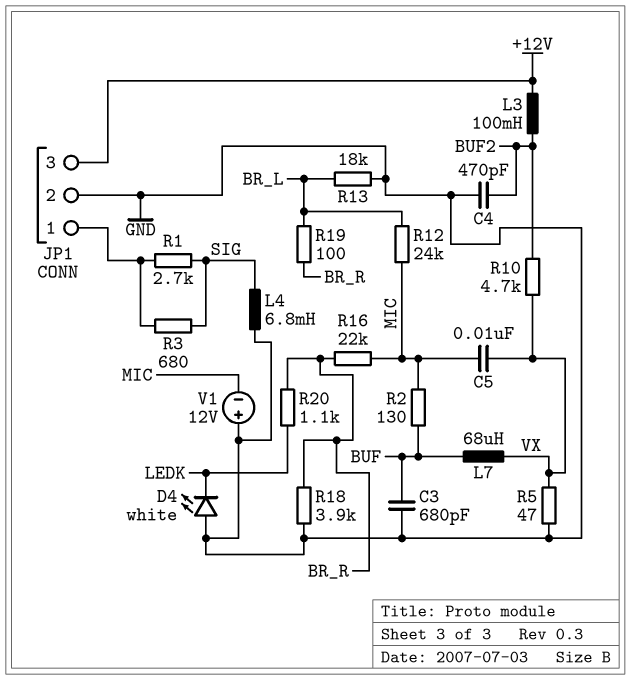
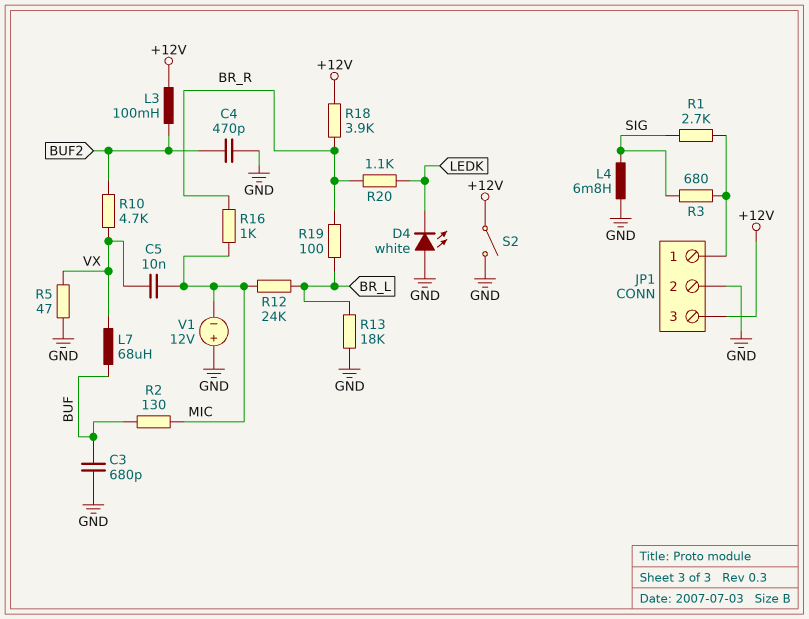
R16: 22k (BR_R, MIC) -> 1k (BR_R, MIC)
R18: 3.9k (BR_R, GND) -> 3.9k (+12V, BR_R)
S2: none -> switch (+12V, GND)

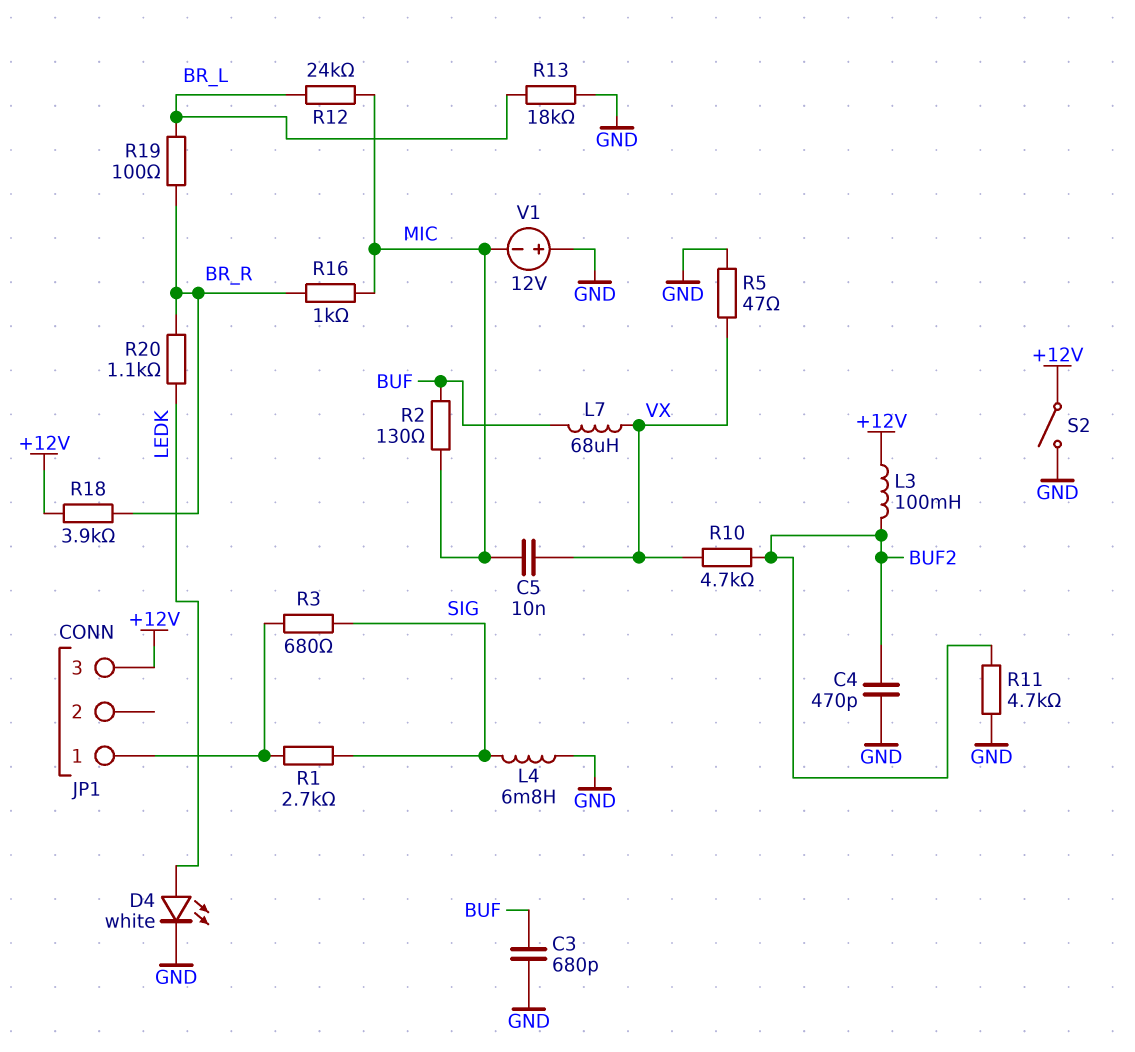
D4: LED white (A GND, K LEDK) -> LED white (A LEDK, K GND)
JP1 pin 2: GND -> none
R11: none -> 4.7k (BUF2, GND)

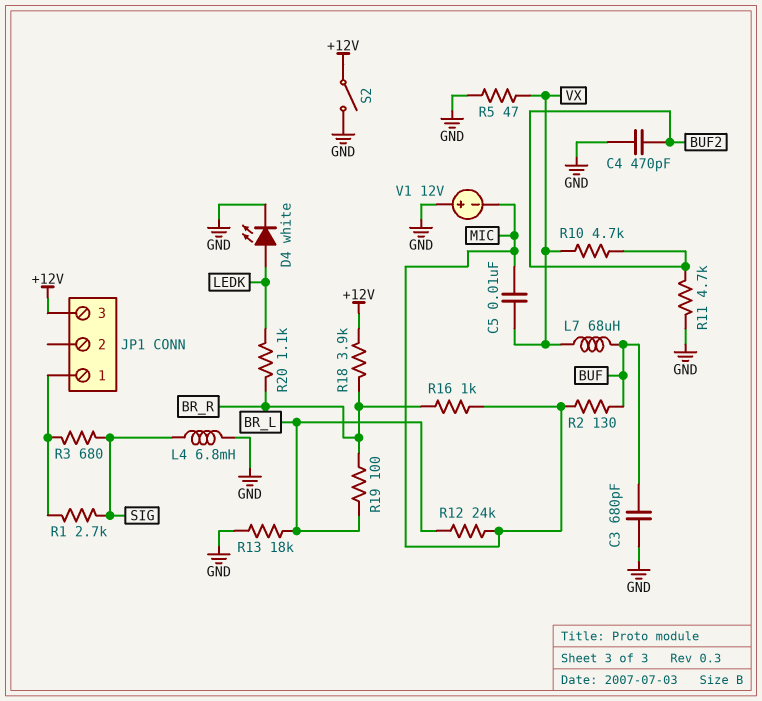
L3: 100mH (+12V, BUF2) -> none

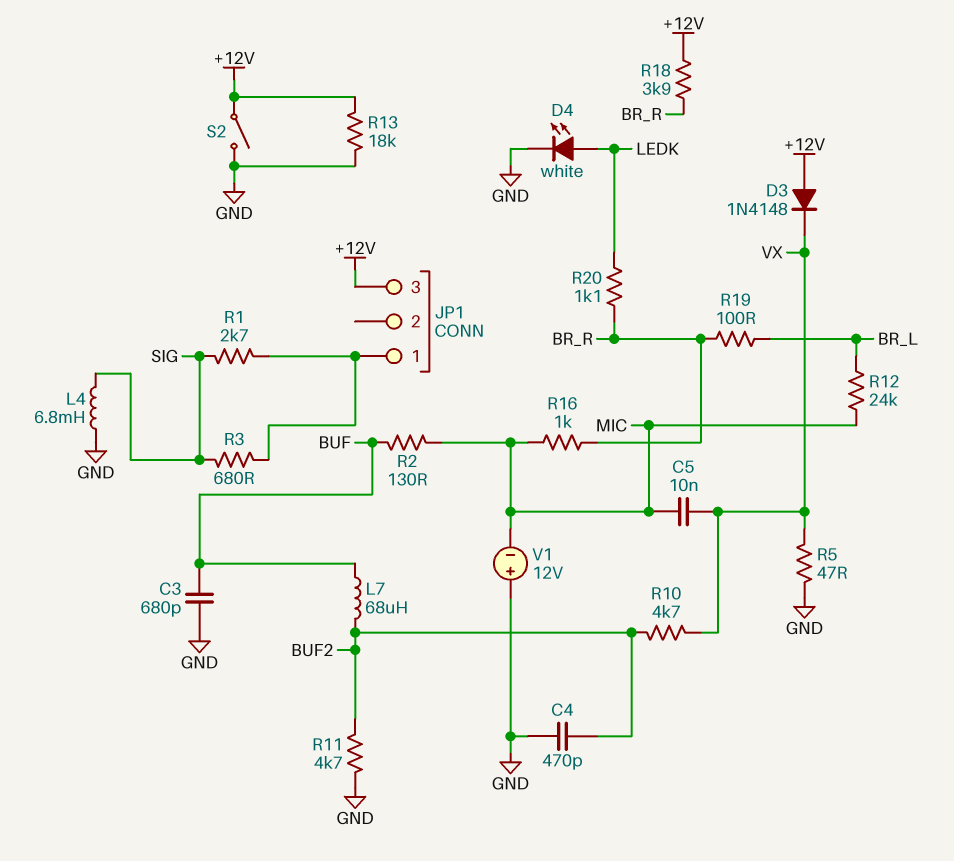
D3: none -> diode 1N4148 (A +12V, K VX)
L7: 68uH (BUF, VX) -> 68uH (BUF, BUF2)
R13: 18k (BR_L, GND) -> 18k (+12V, GND)

